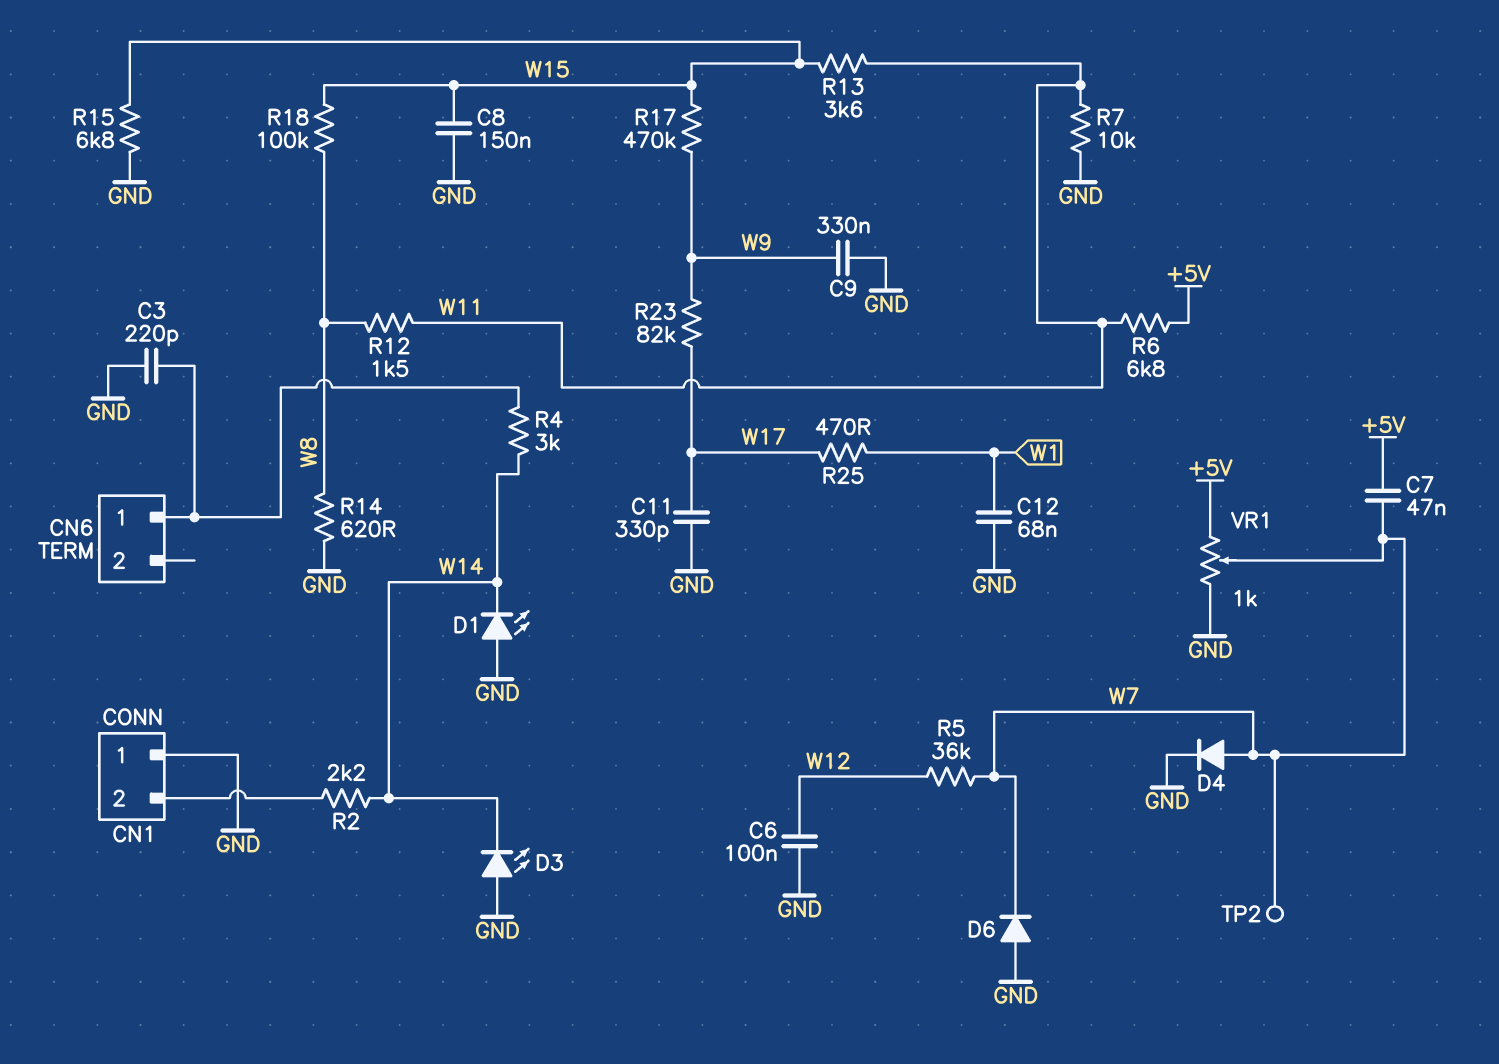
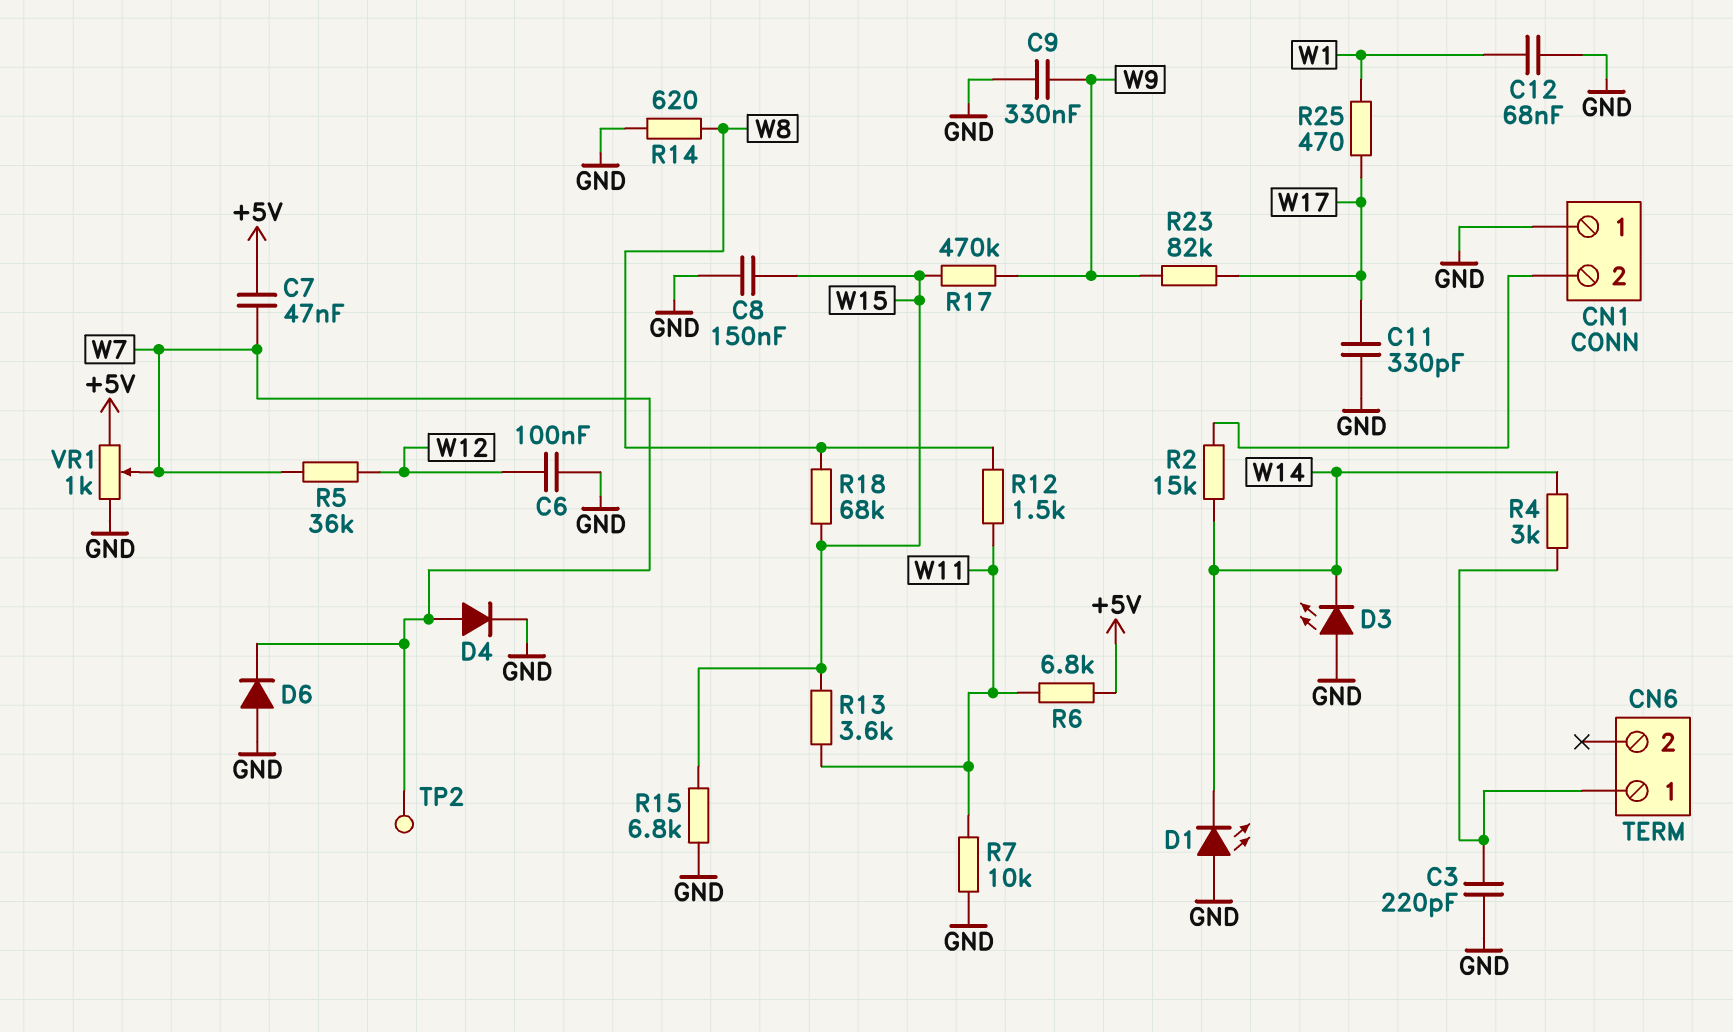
R2: 2.2k (CN1/2, W14) -> 15k (CN1/2, W14)
R18: 100k (W8, W15) -> 68k (W8, W15)

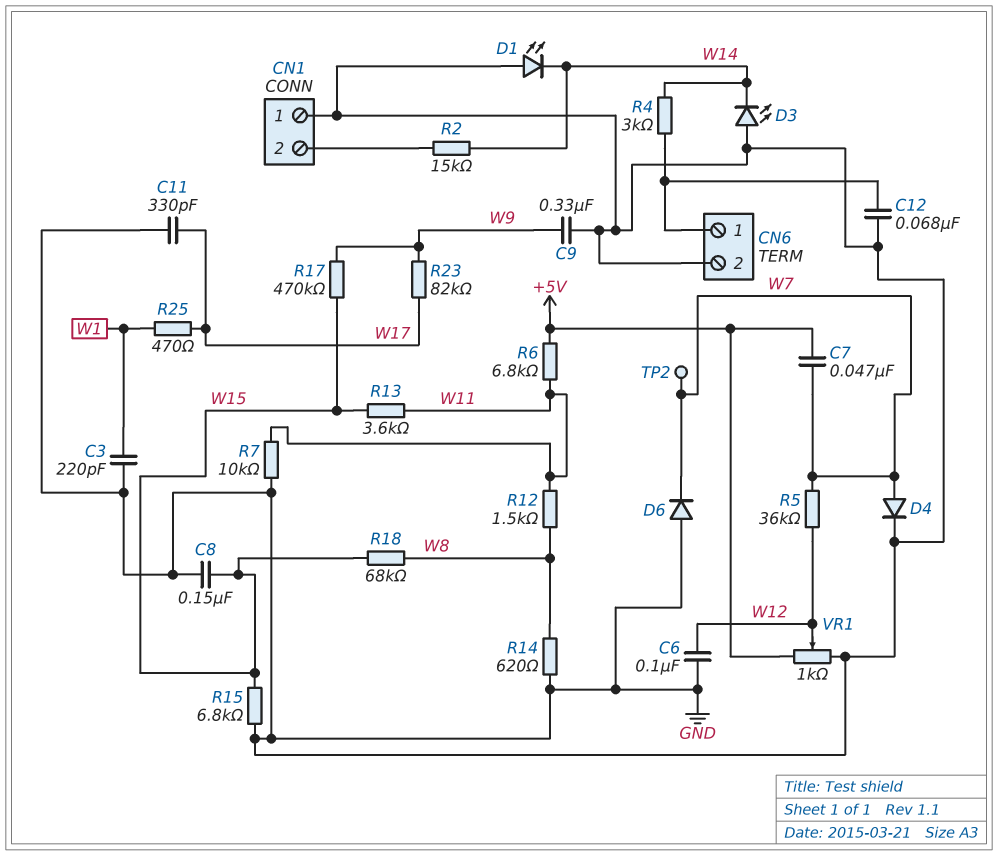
C3: 220pF (CN6/1, GND) -> 220pF (GND, W1)
C12: 68nF (GND, W1) -> 68nF (CN6/1, GND)
CN6 pin 2: none -> GND
VR1: 1k (+5V, GND, wiper W7) -> 1k (+5V, GND, wiper W12)

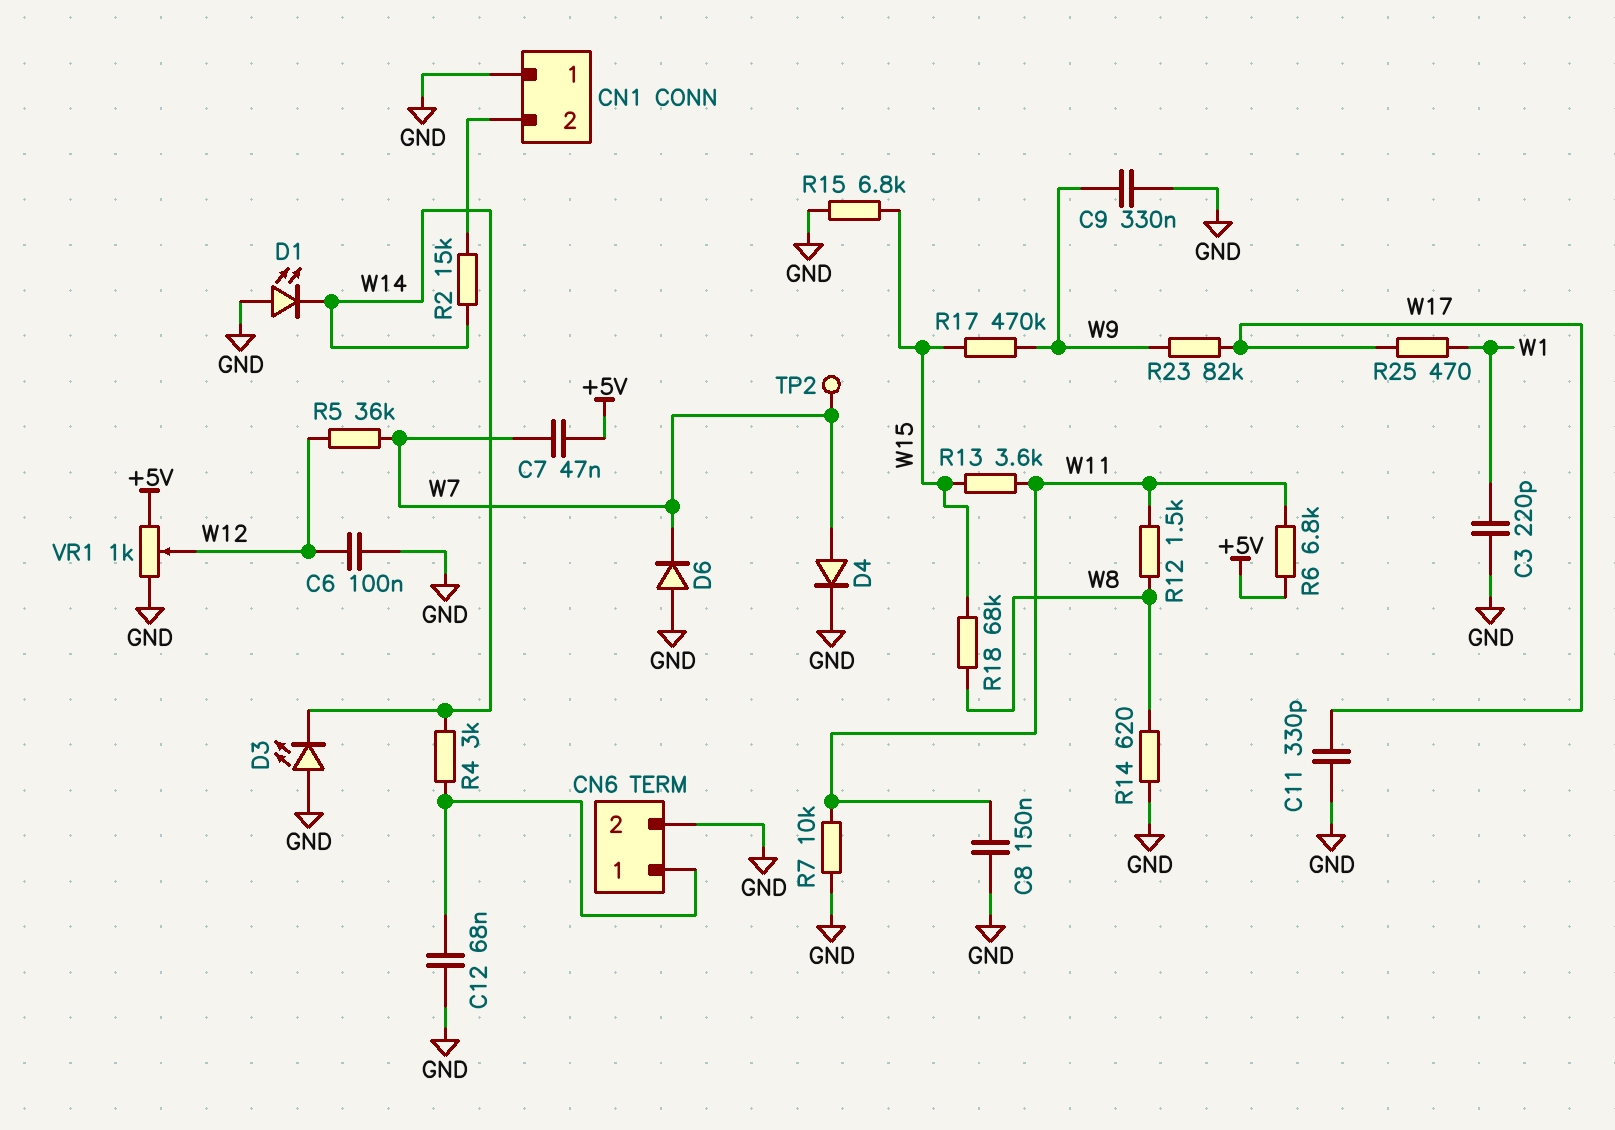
C8: 150nF (GND, W15) -> 150nF (GND, W11)

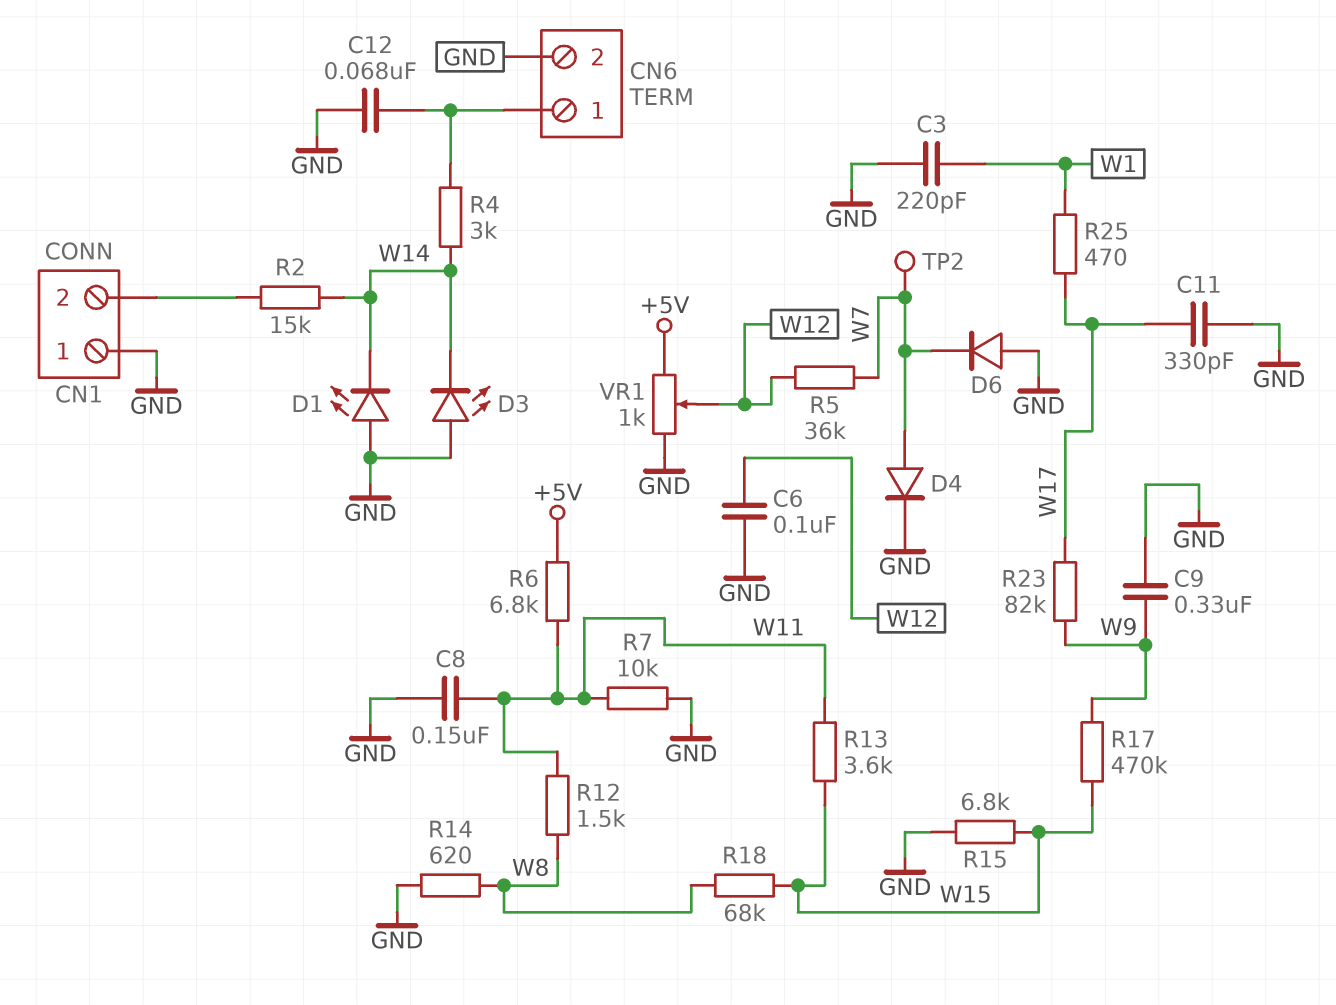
C7: 47nF (+5V, W7) -> none

